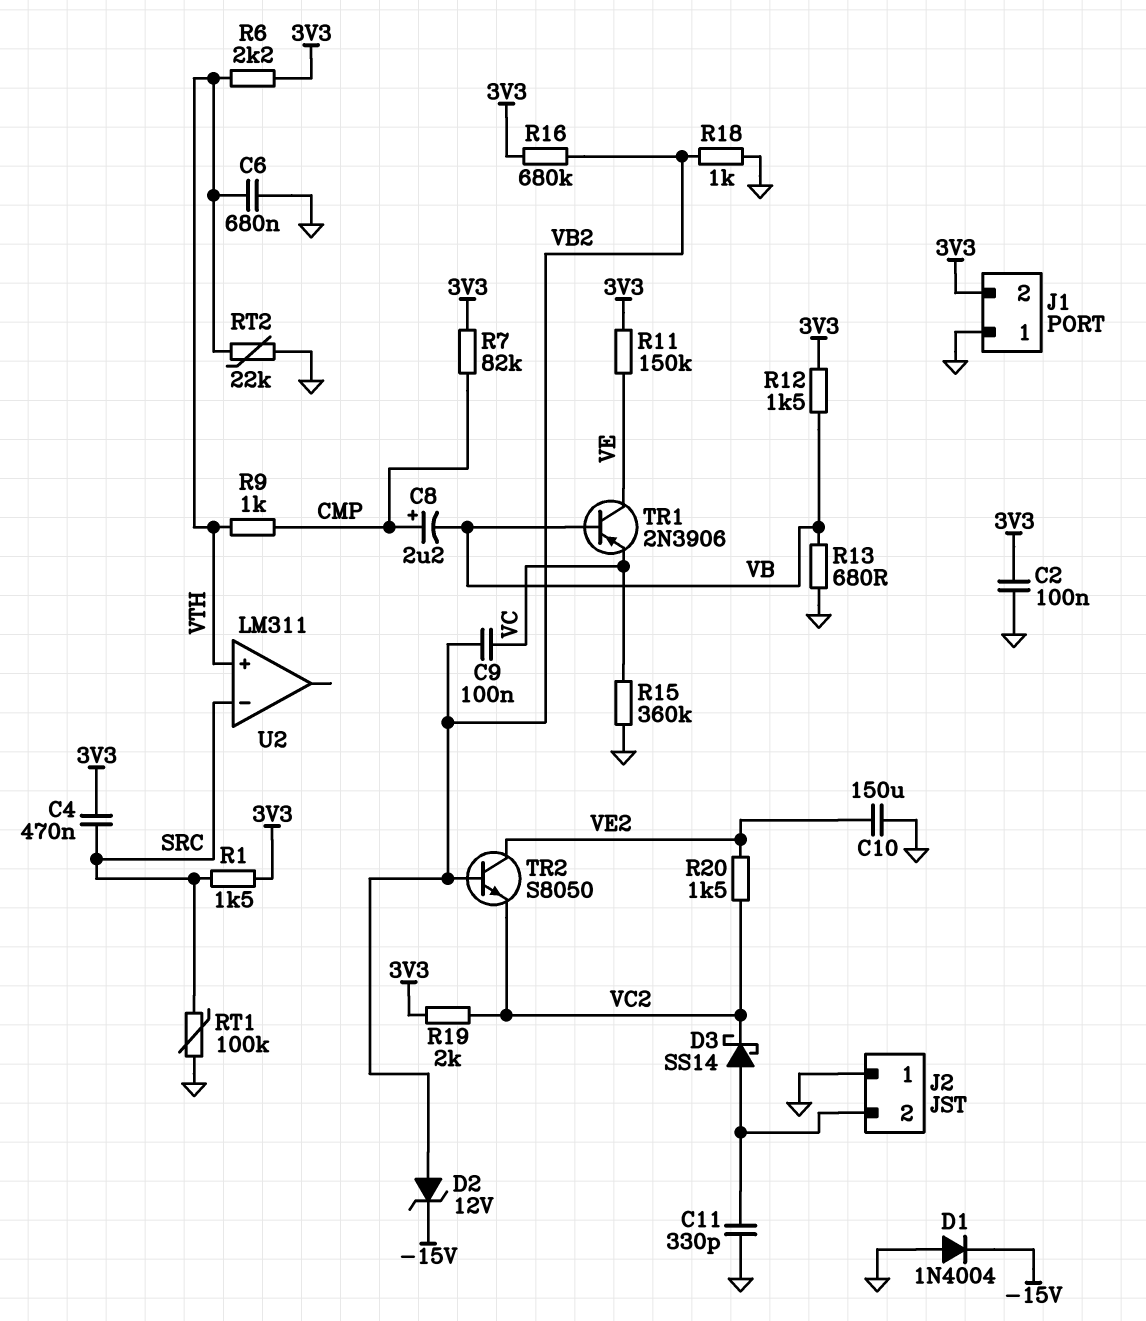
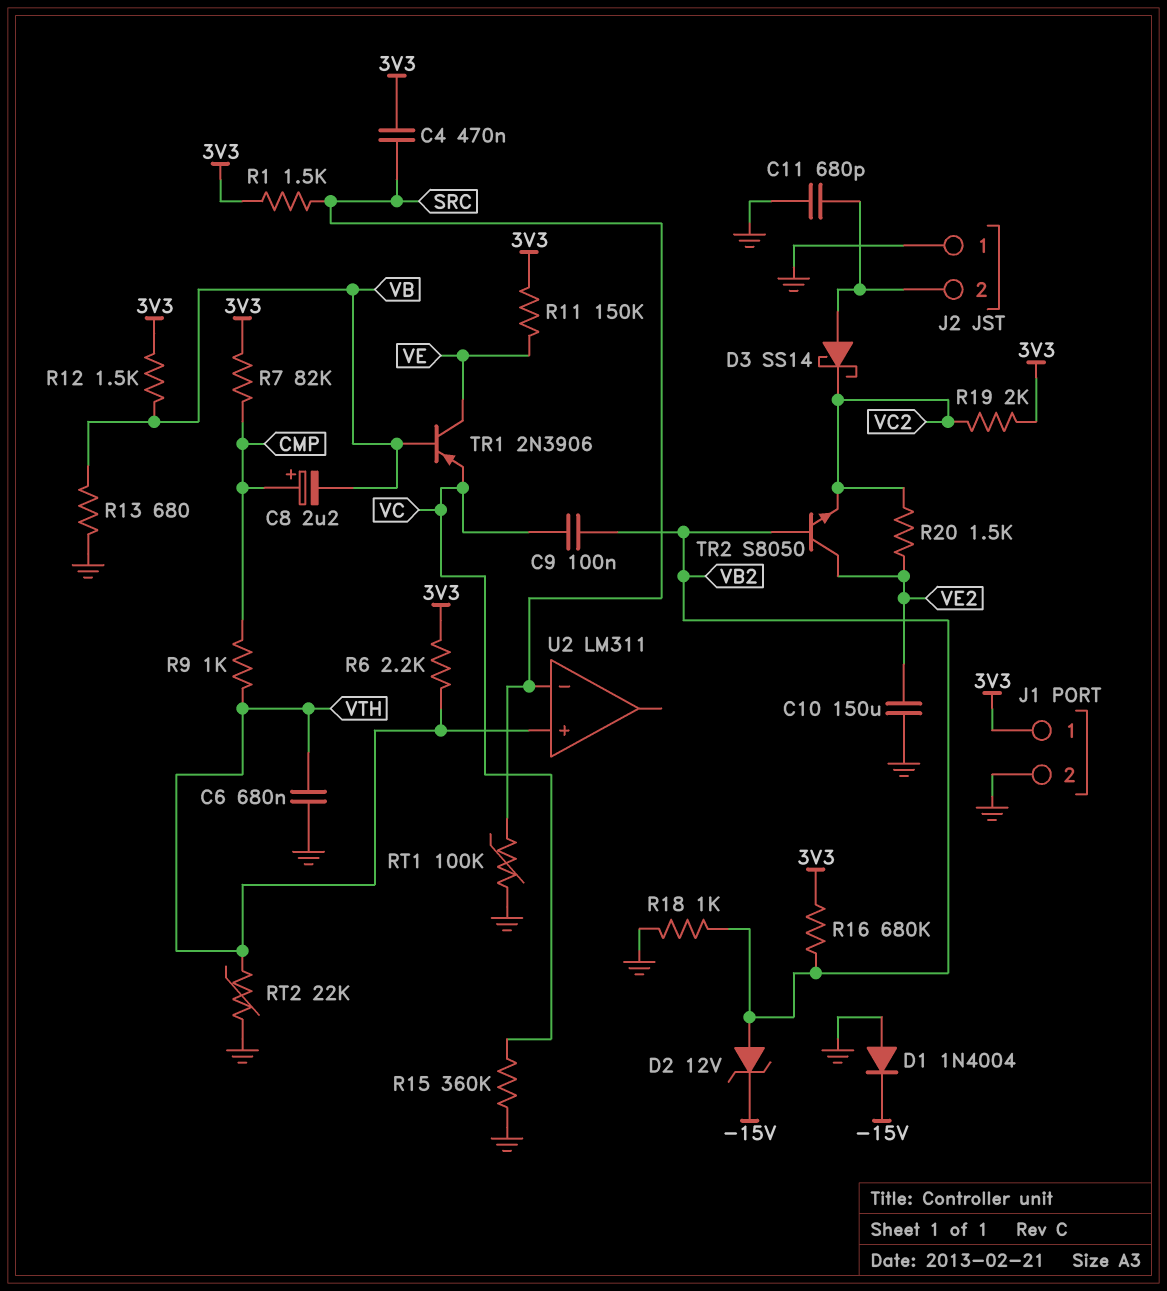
C2: 100nF (3V3, GND) -> none
C11: 330pF (GND, J2/2) -> 680pF (GND, J2/2)
J1 pin 1: GND -> 3V3
J1 pin 2: 3V3 -> GND

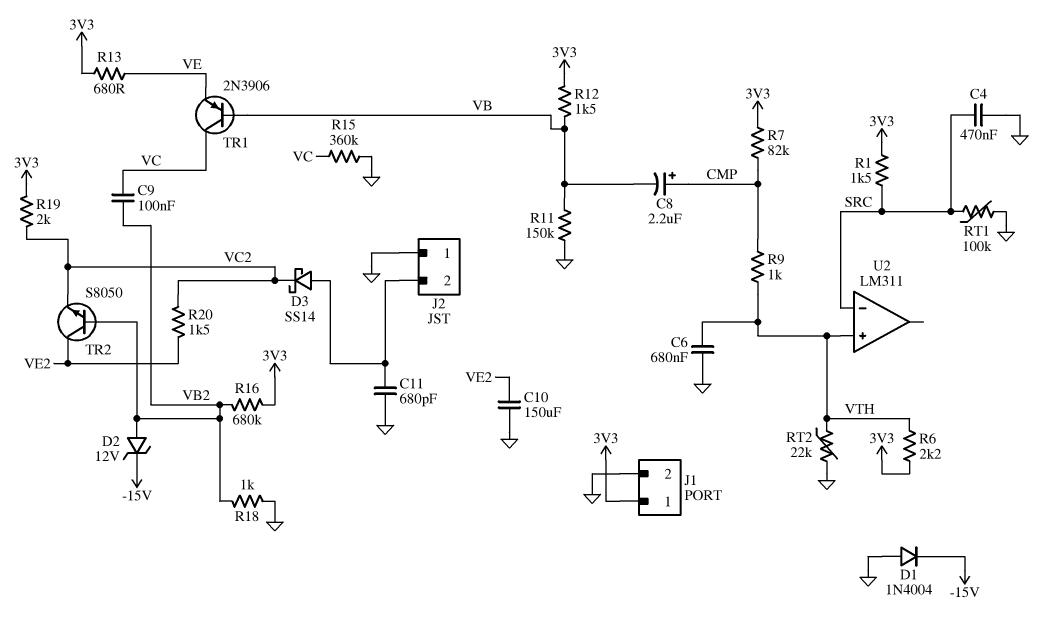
C4: 470nF (3V3, SRC) -> 470nF (GND, SRC)
R11: 150k (3V3, VE) -> 150k (GND, VB)
R13: 680 (GND, VB) -> 680 (3V3, VE)
TR1: PNP 2N3906 (B VB, C VE, E VC) -> PNP 2N3906 (B VB, C VC, E VE)

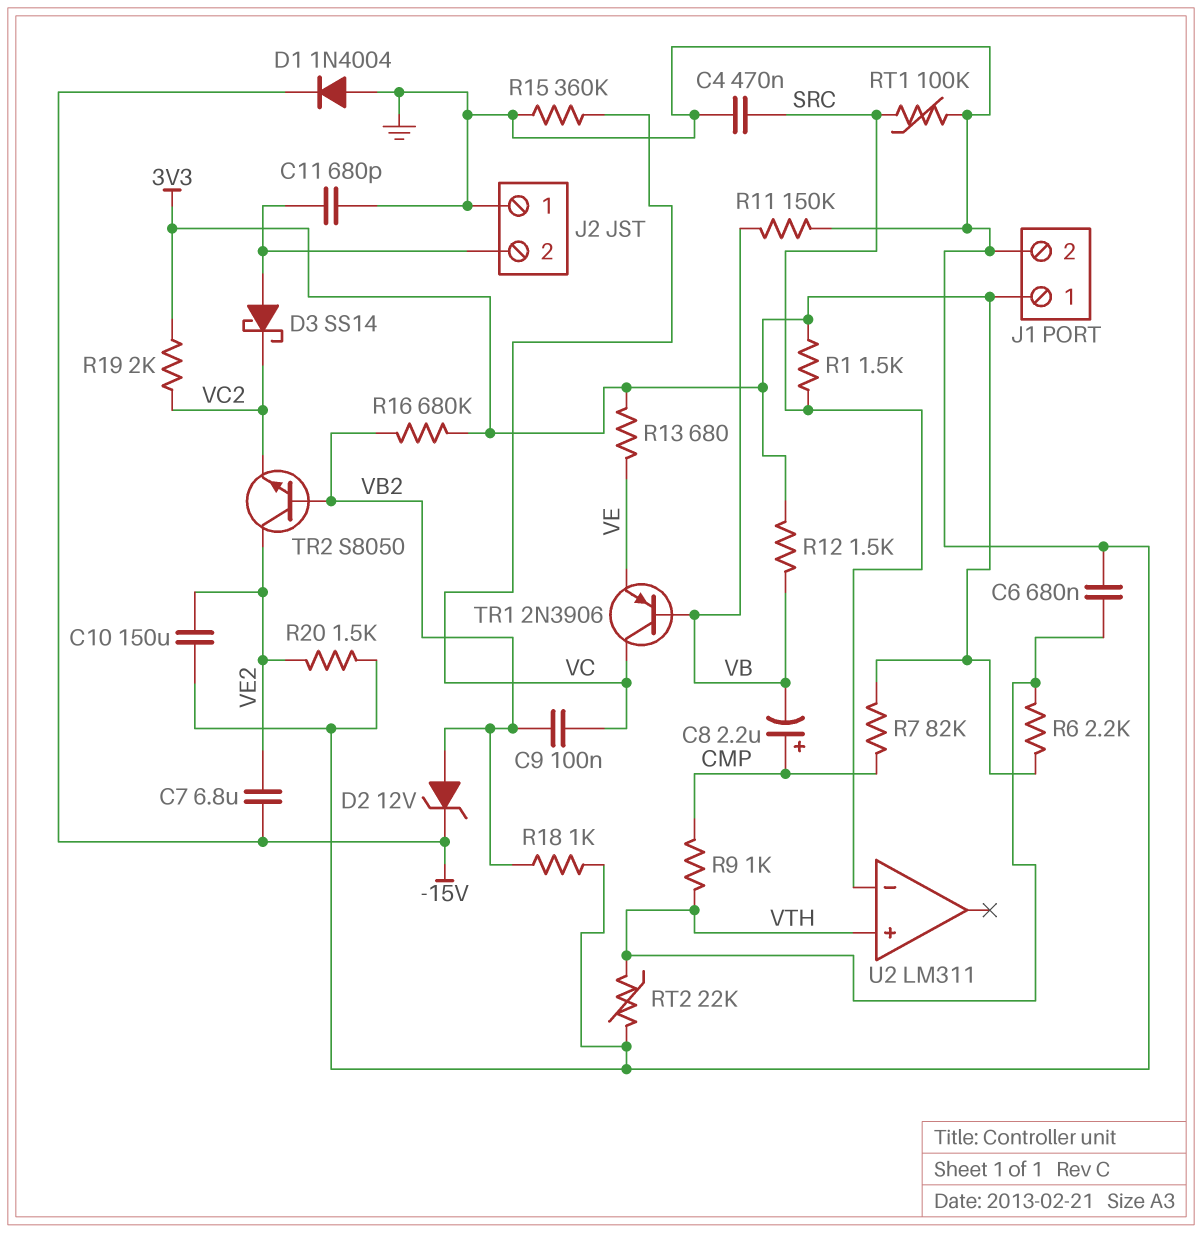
C7: none -> 6.8uF (-15V, VE2)
R20: 1.5k (VC2, VE2) -> 1.5k (GND, VE2)

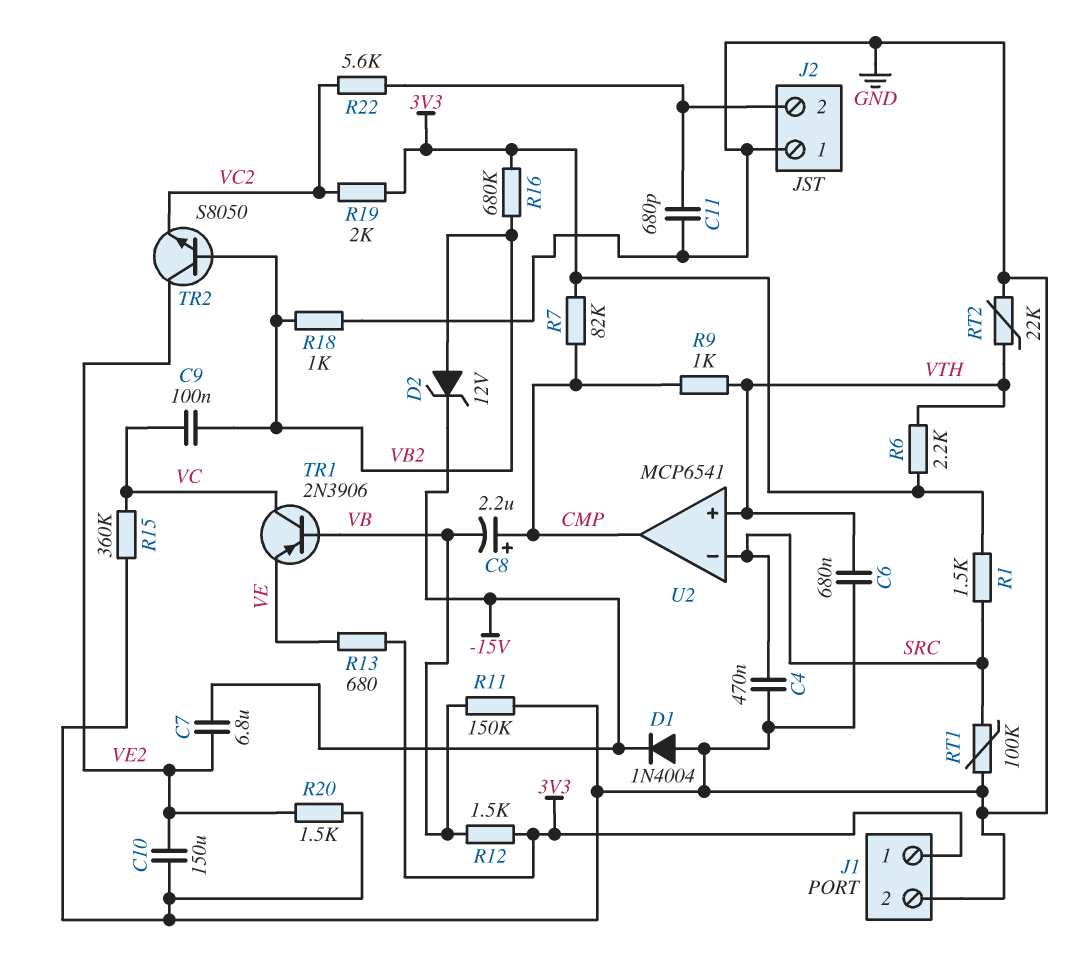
D3: schottky SS14 (A J2/2, K VC2) -> none
R22: none -> 5.6k (J2/2, VC2)
U2: LM311 -> MCP6541
U2 pin out: none -> CMP

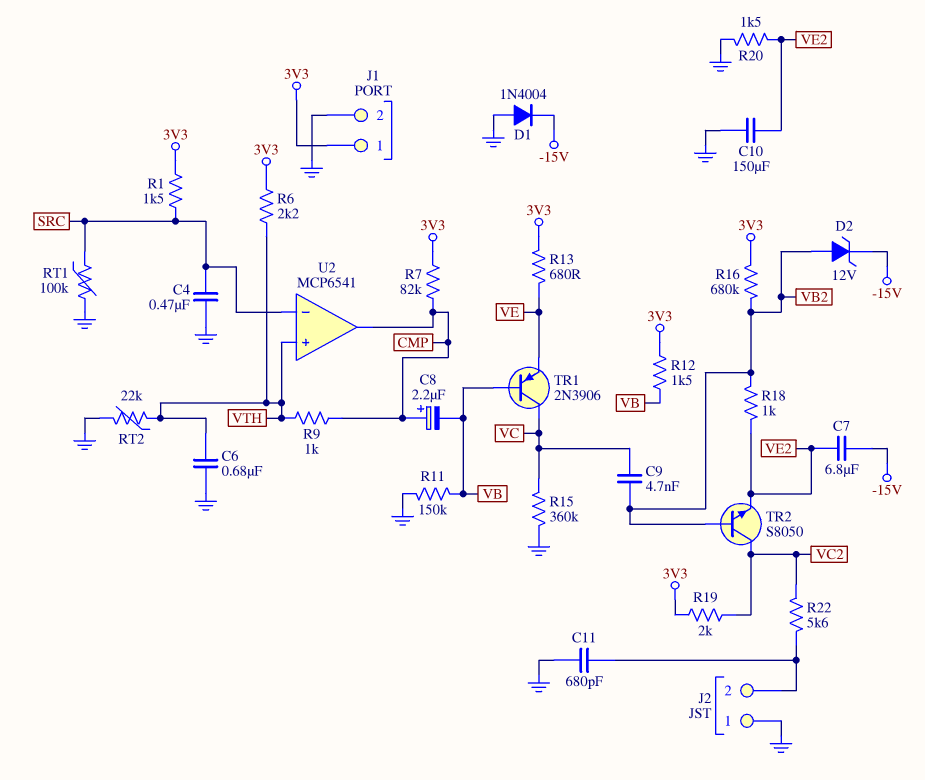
C9: 100nF (VB2, VC) -> 4.7nF (VB2, VC)
R18: 1k (GND, VB2) -> 1k (VB2, VE2)
TR2: NPN S8050 (B VB2, C VE2, E VC2) -> NPN S8050 (B VB2, C VC2, E VE2)

